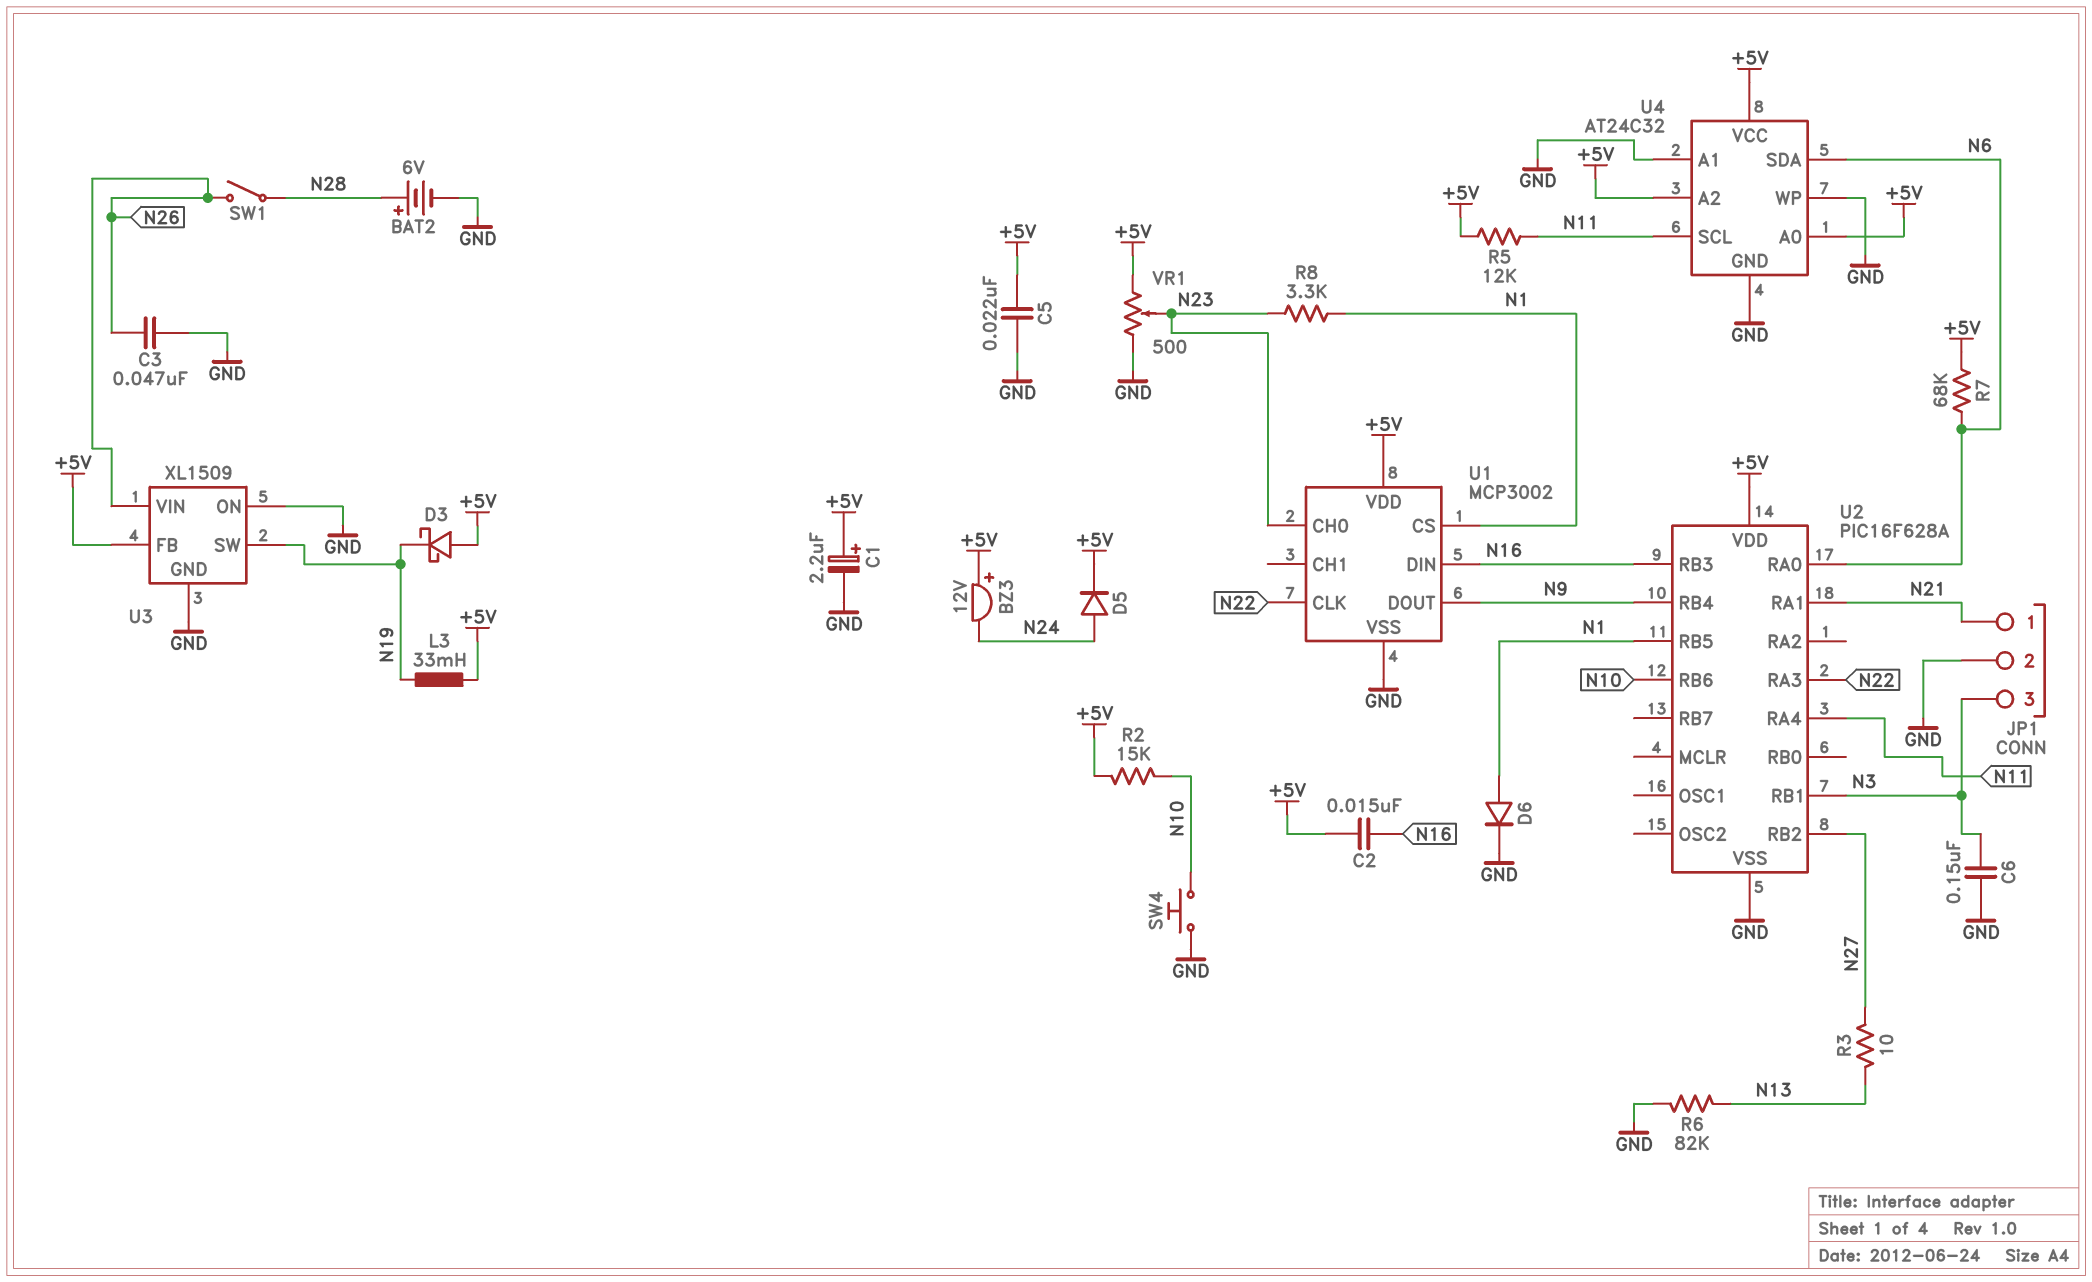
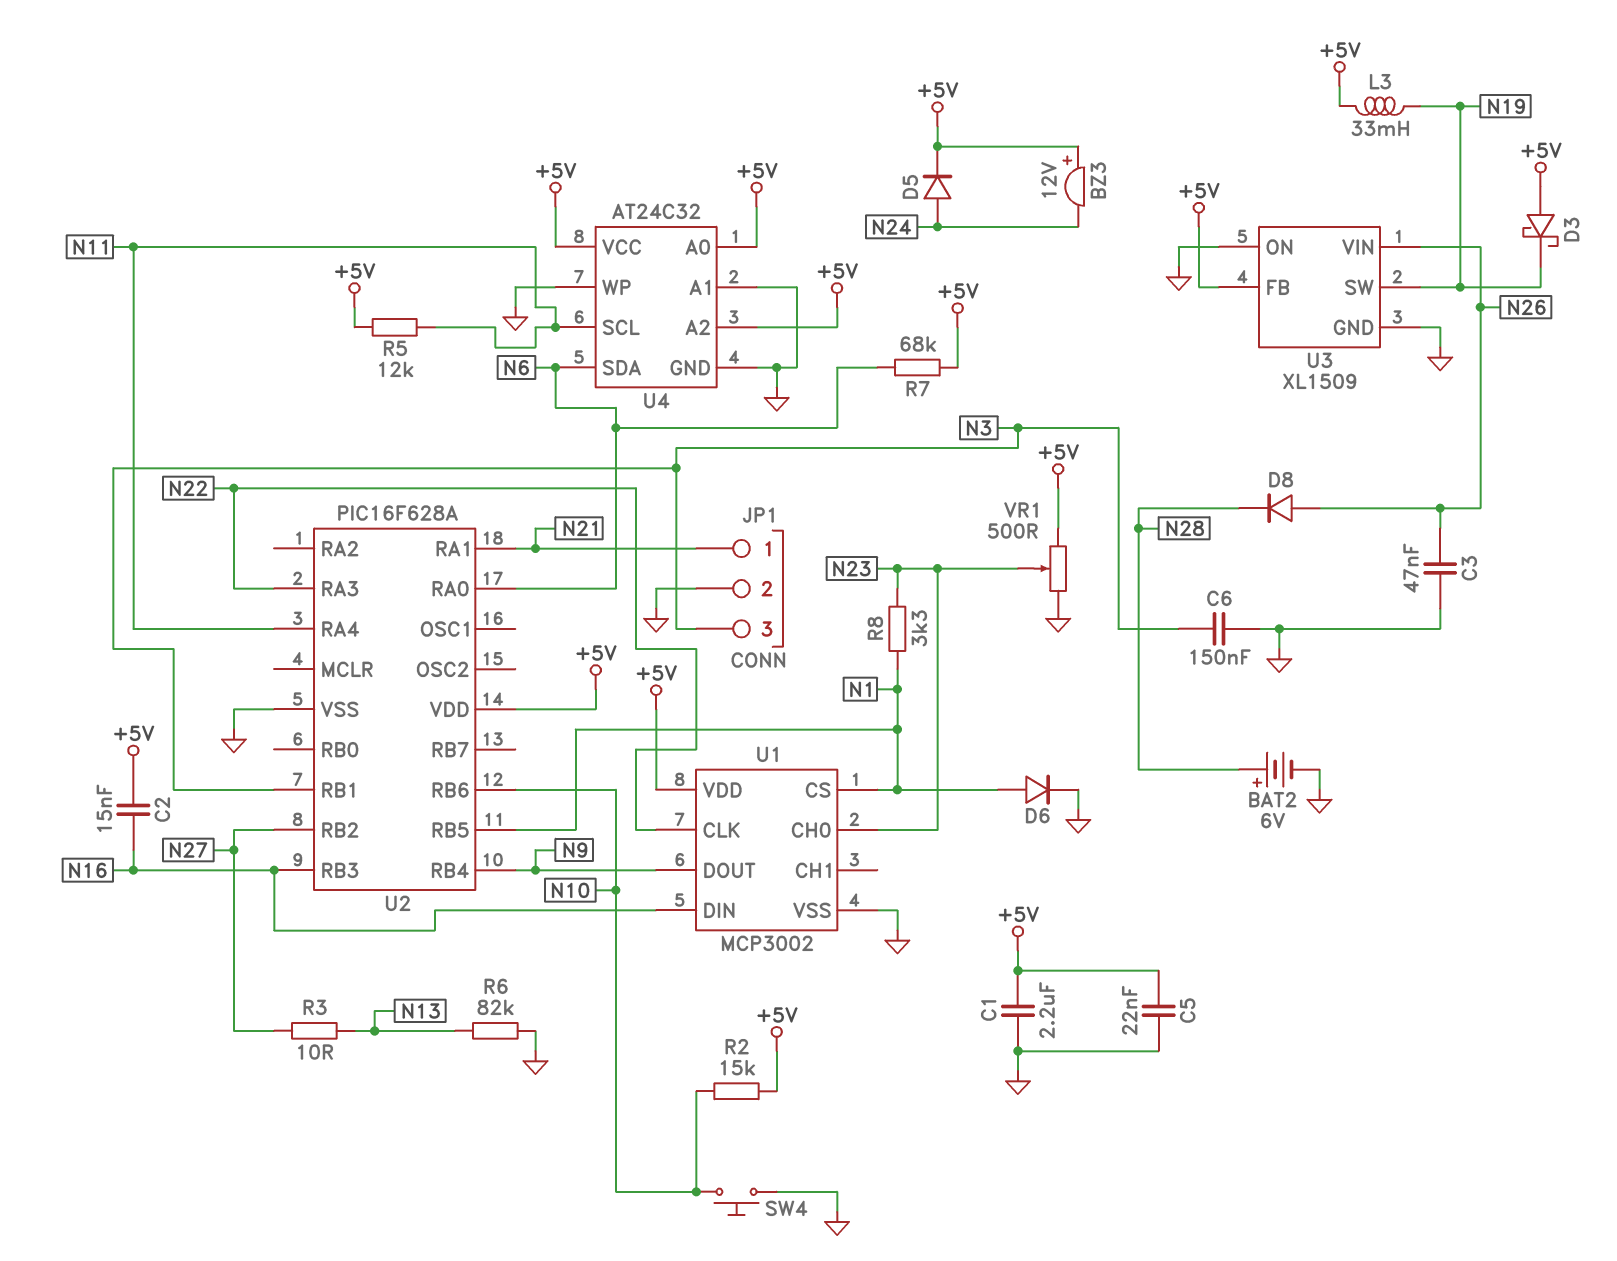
C1: 2.2uF (plus +5V, minus GND) -> 2.2uF (+5V, GND)
D8: none -> diode (A N26, K N28)
SW1: switch (N26, N28) -> none

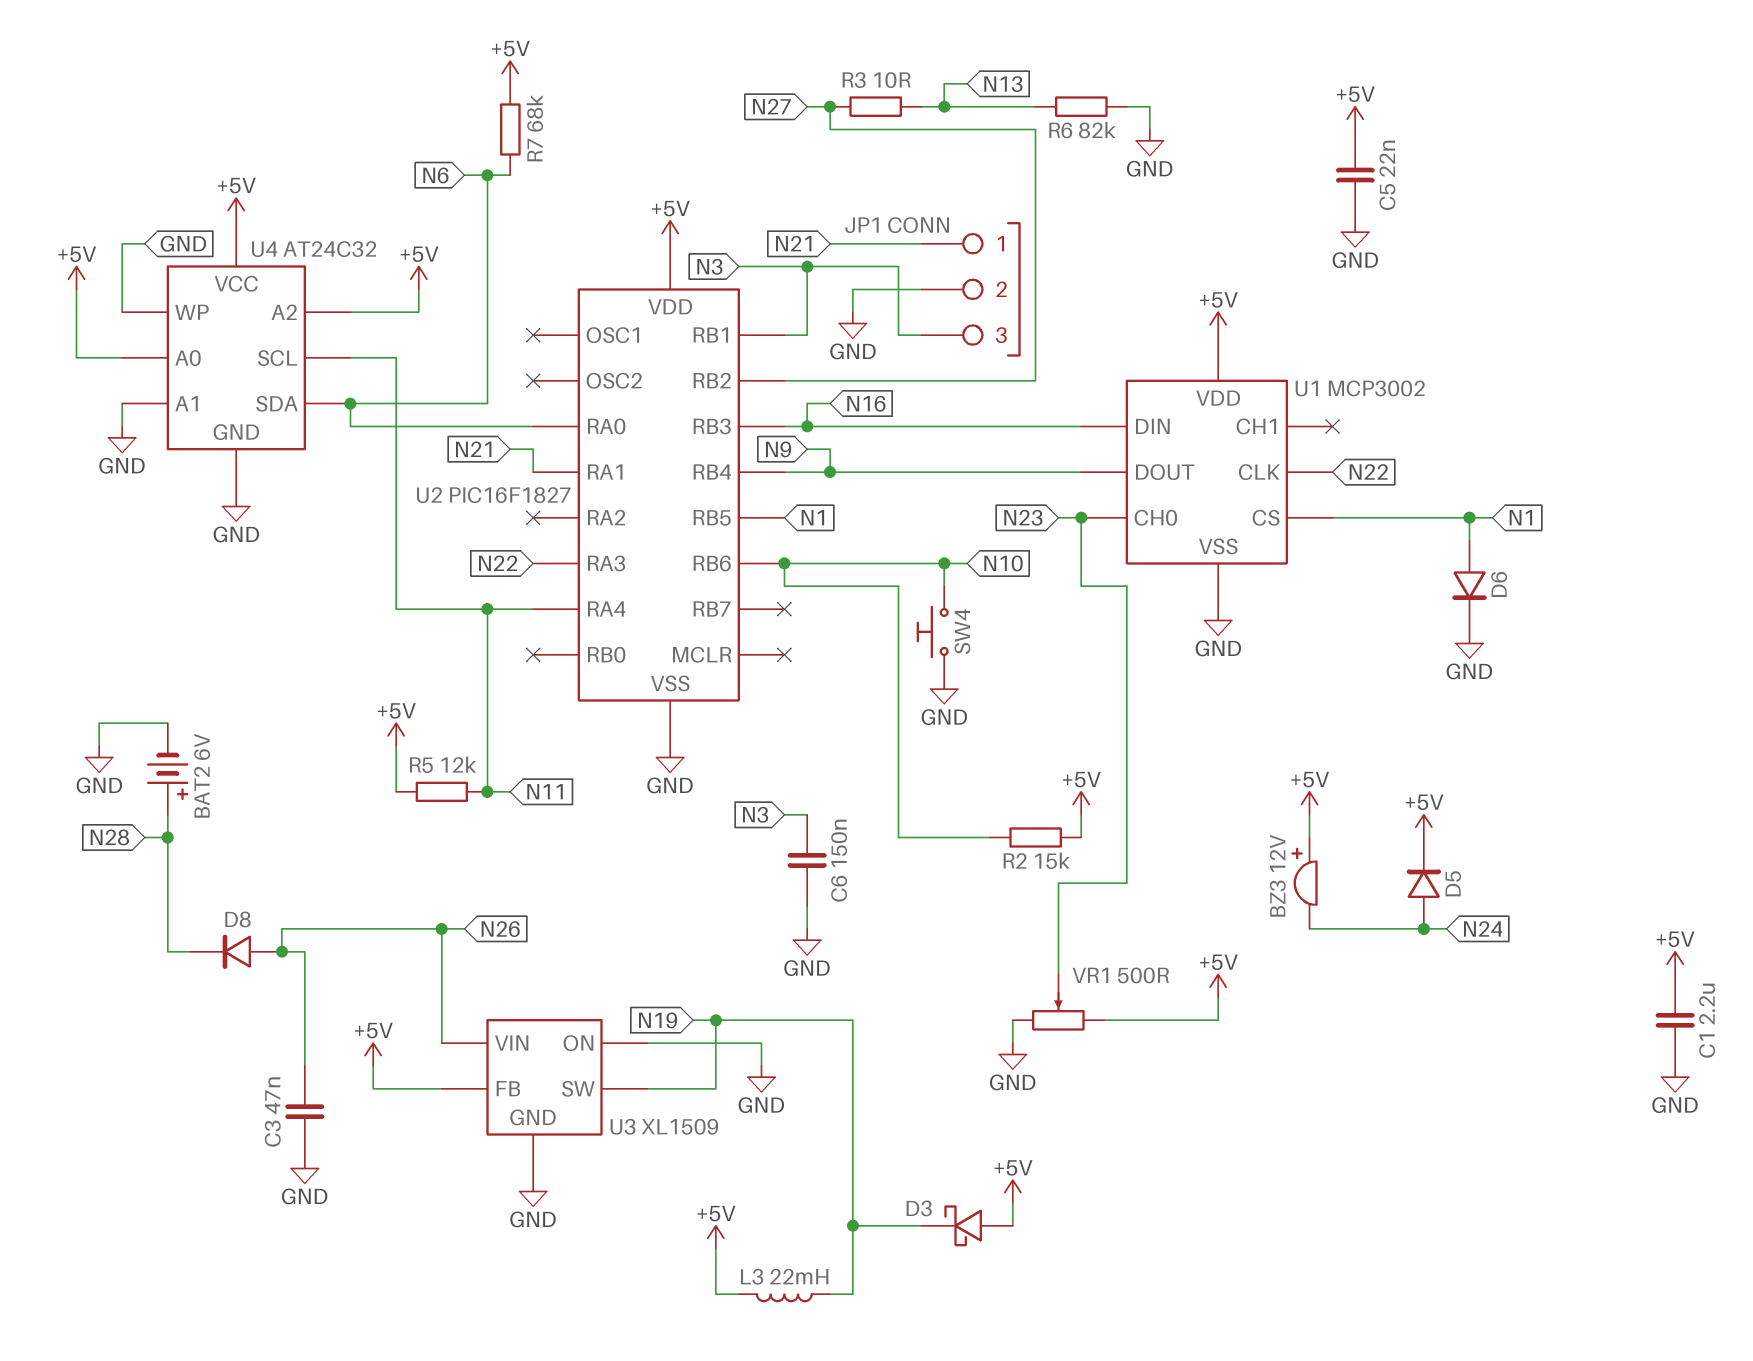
C2: 15nF (+5V, N16) -> none
L3: 33mH (+5V, N19) -> 22mH (+5V, N19)
R8: 3.3k (N1, N23) -> none
U2: PIC16F628A -> PIC16F1827

